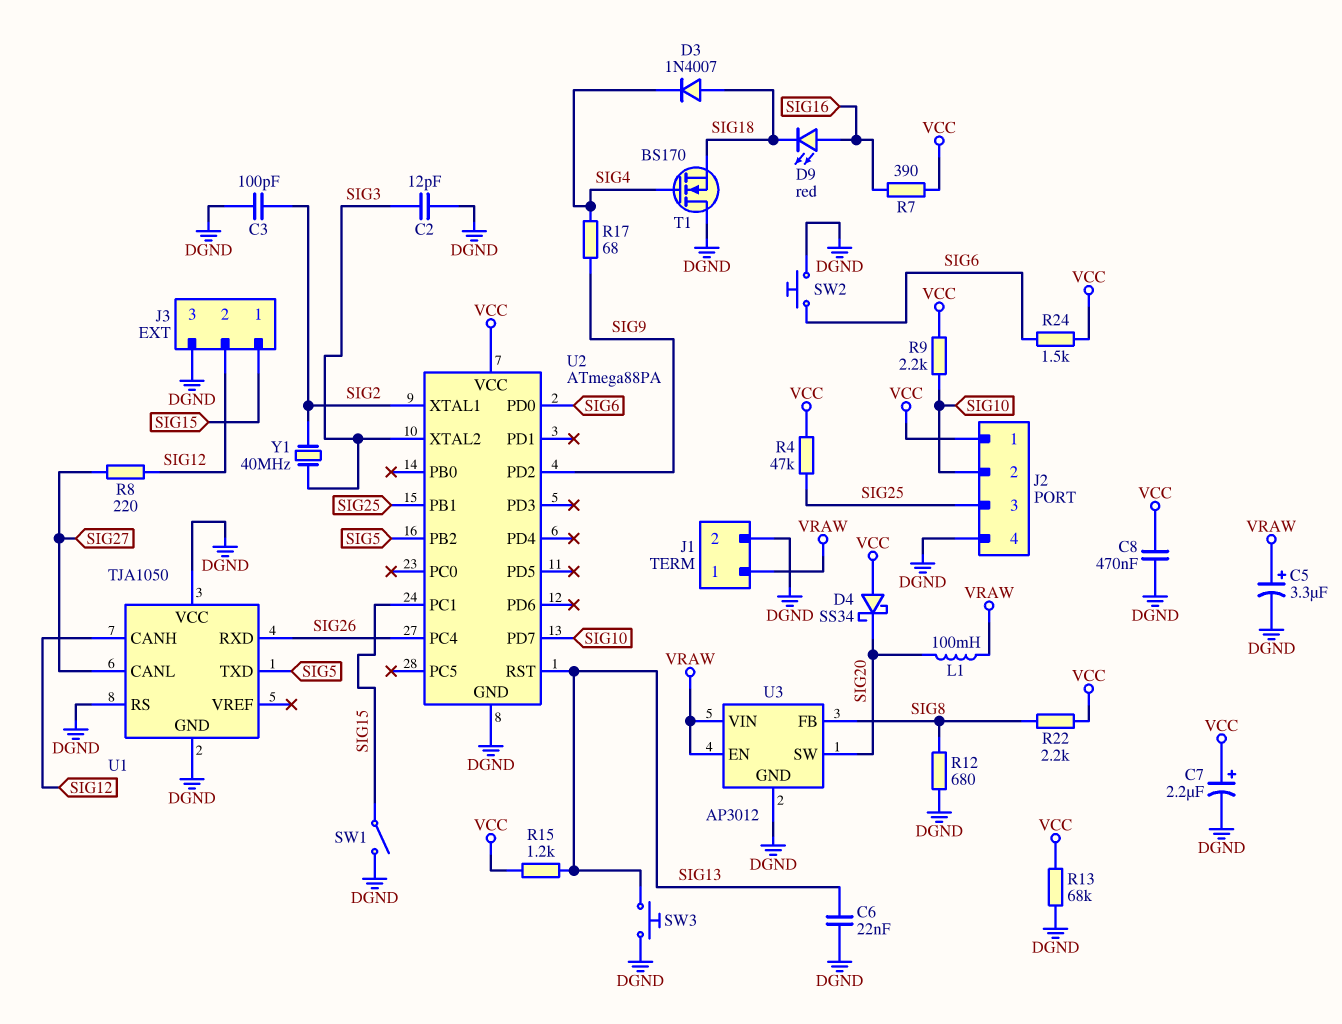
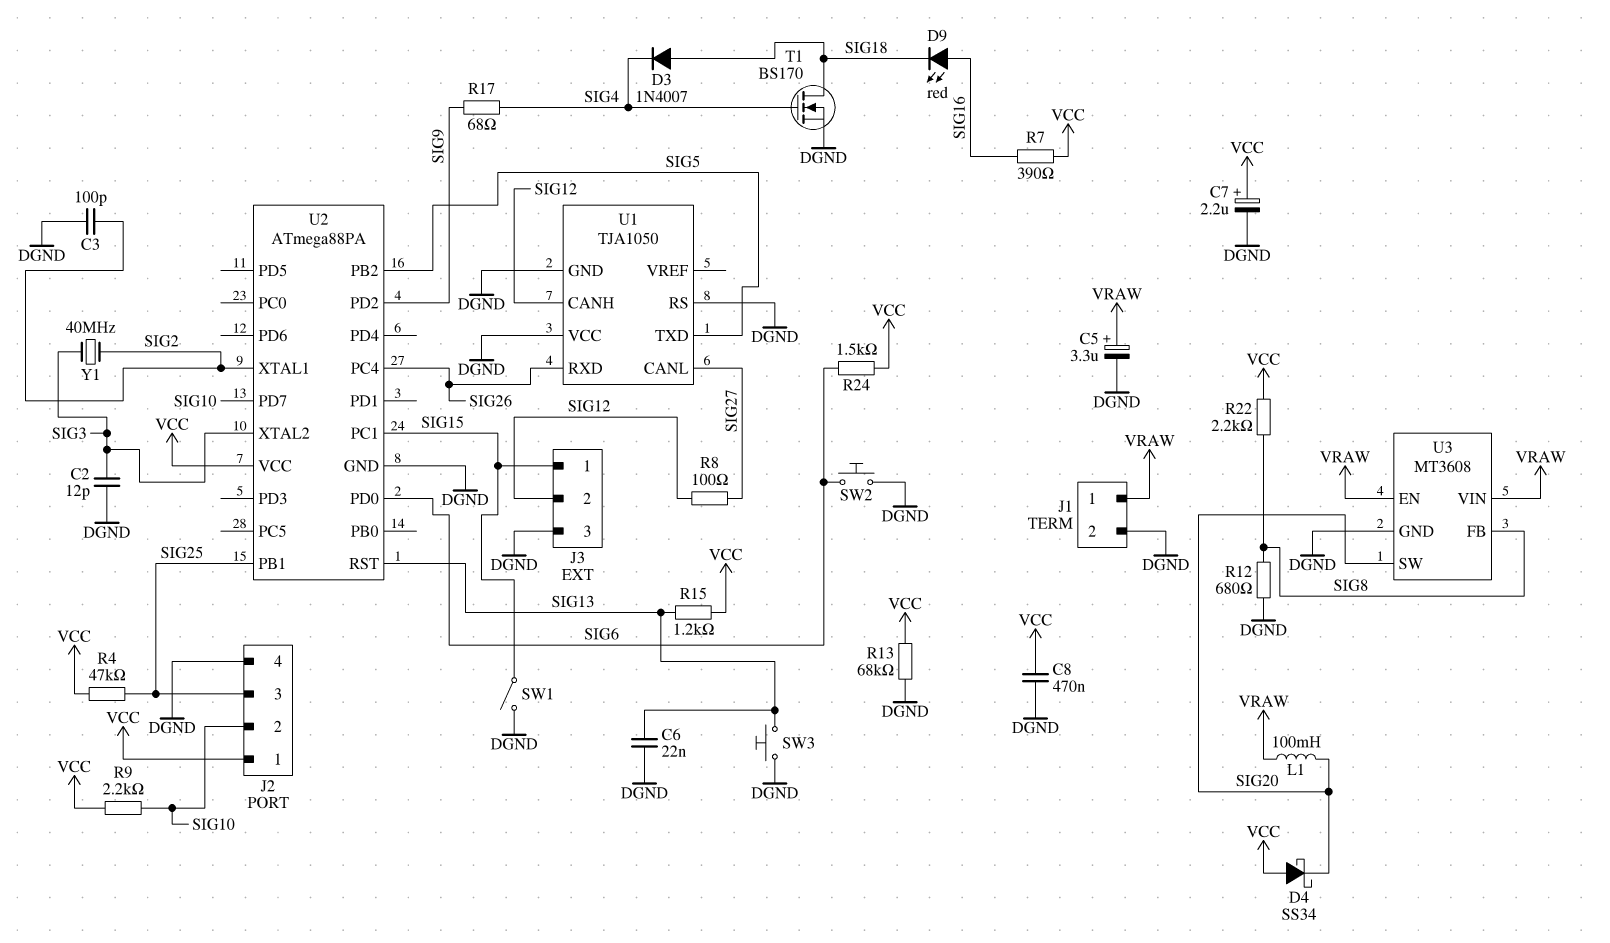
R8: 220 (SIG12, SIG27) -> 100 (SIG12, SIG27)
T1: NMOS BS170 (G SIG4, D DGND, S SIG18) -> NMOS BS170 (G SIG4, D SIG18, S DGND)
U3: AP3012 -> MT3608

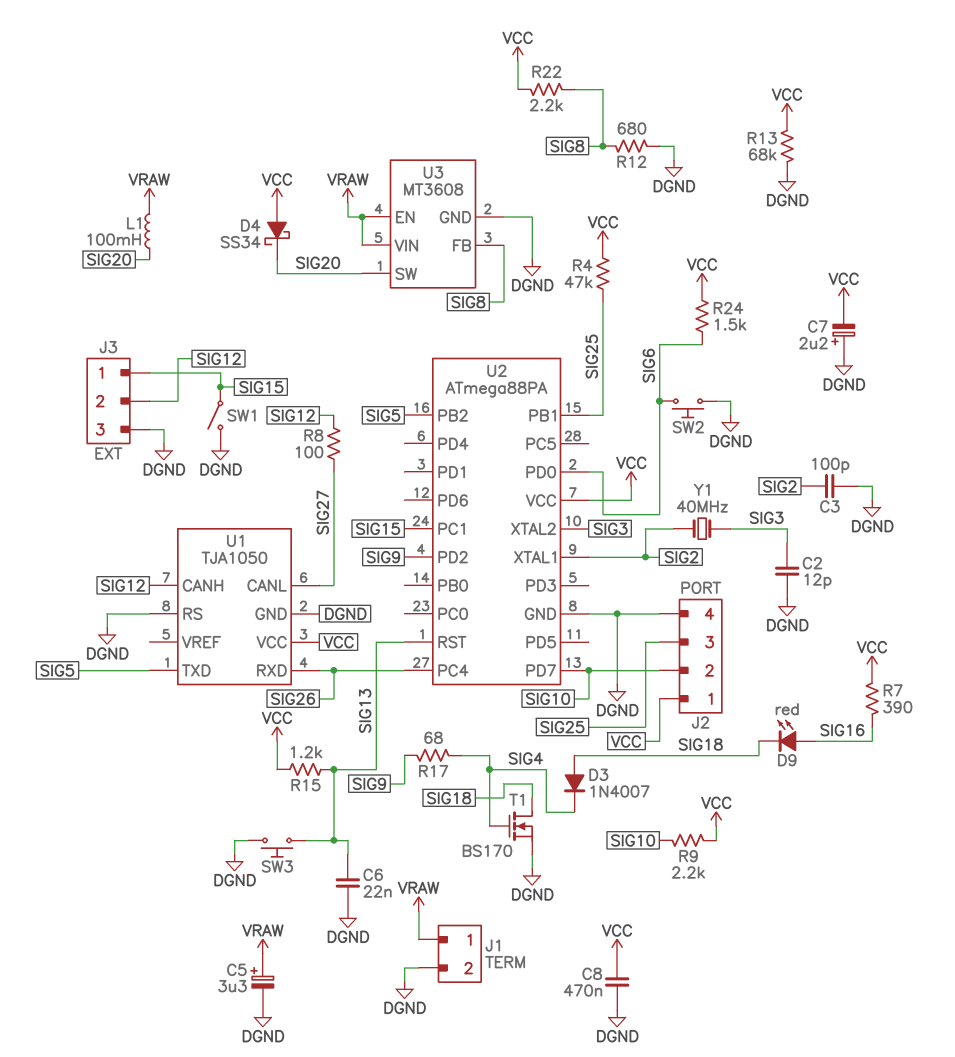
C7: 2.2uF (plus VCC, minus DGND) -> 2.2uF (plus DGND, minus VCC)
U1 pin VCC: DGND -> VCC

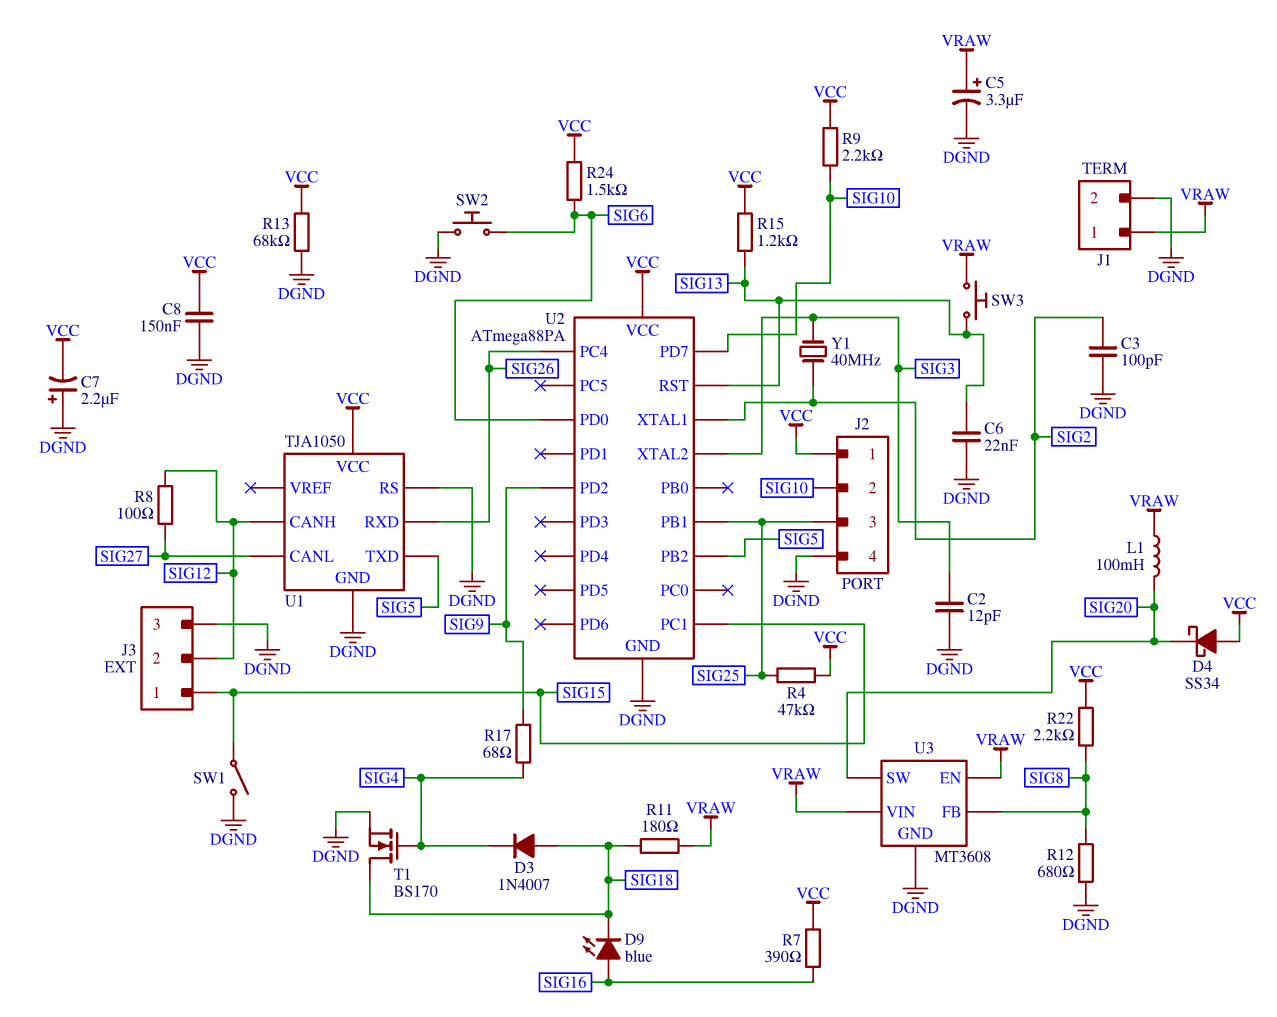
C8: 470nF (DGND, VCC) -> 150nF (DGND, VCC)
D9: LED red (A SIG16, K SIG18) -> LED blue (A SIG16, K SIG18)
R11: none -> 180 (SIG18, VRAW)
SW3: button (DGND, SIG13) -> button (SIG13, VRAW)

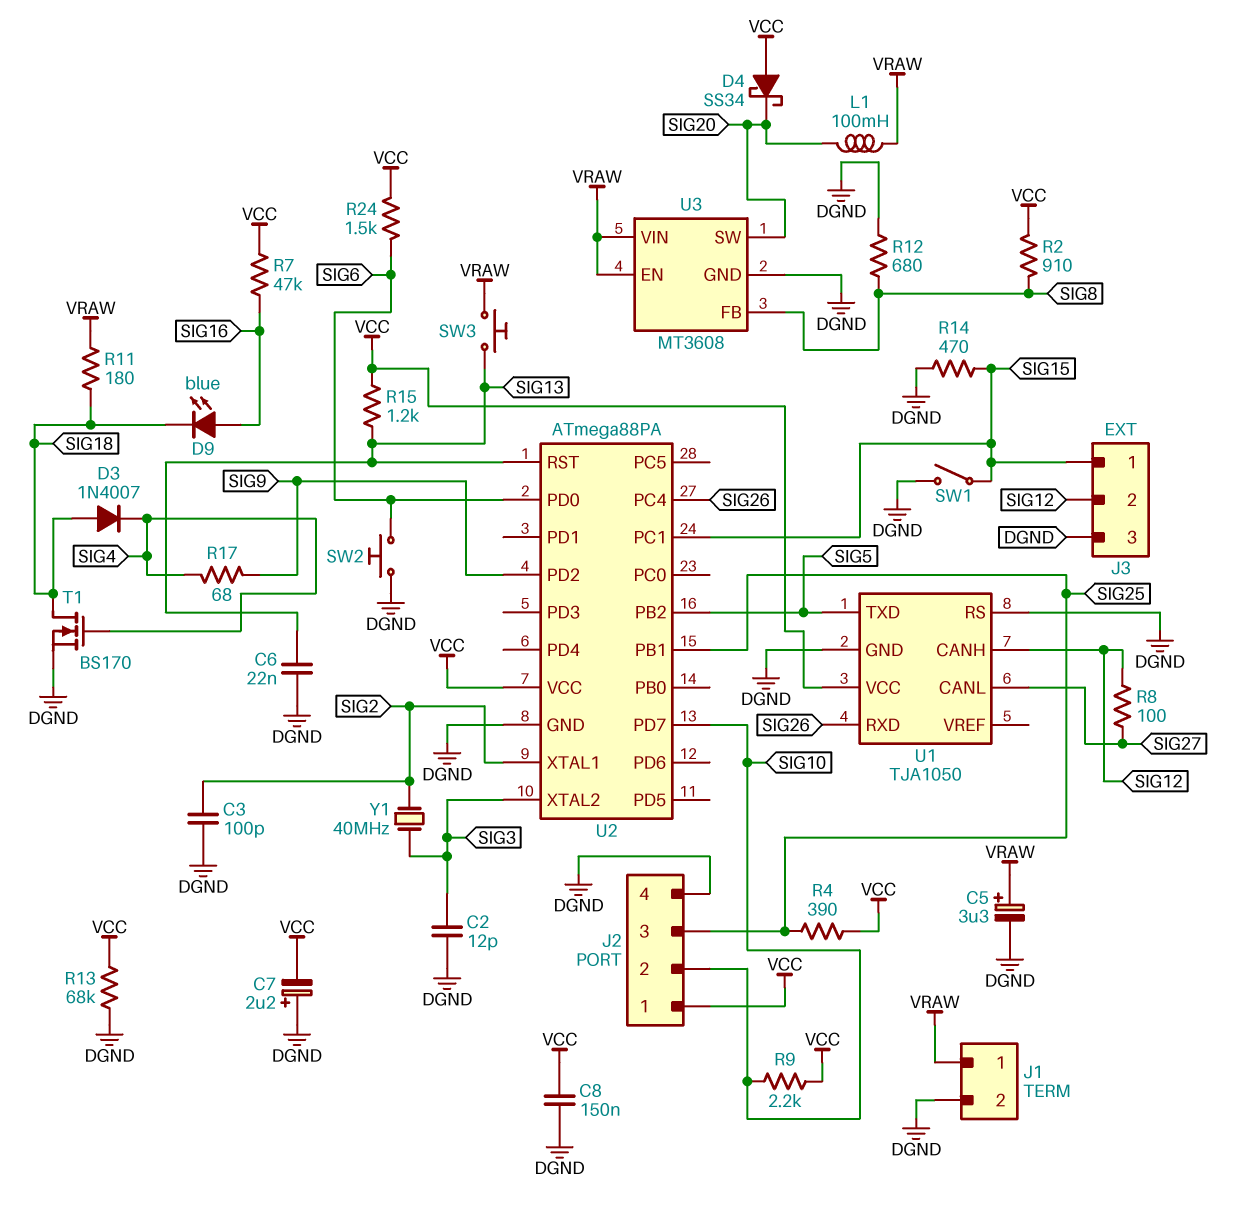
R2: none -> 910 (SIG8, VCC)
R4: 47k (SIG25, VCC) -> 390 (SIG25, VCC)
R7: 390 (SIG16, VCC) -> 47k (SIG16, VCC)
R14: none -> 470 (DGND, SIG15)
R22: 2.2k (SIG8, VCC) -> none

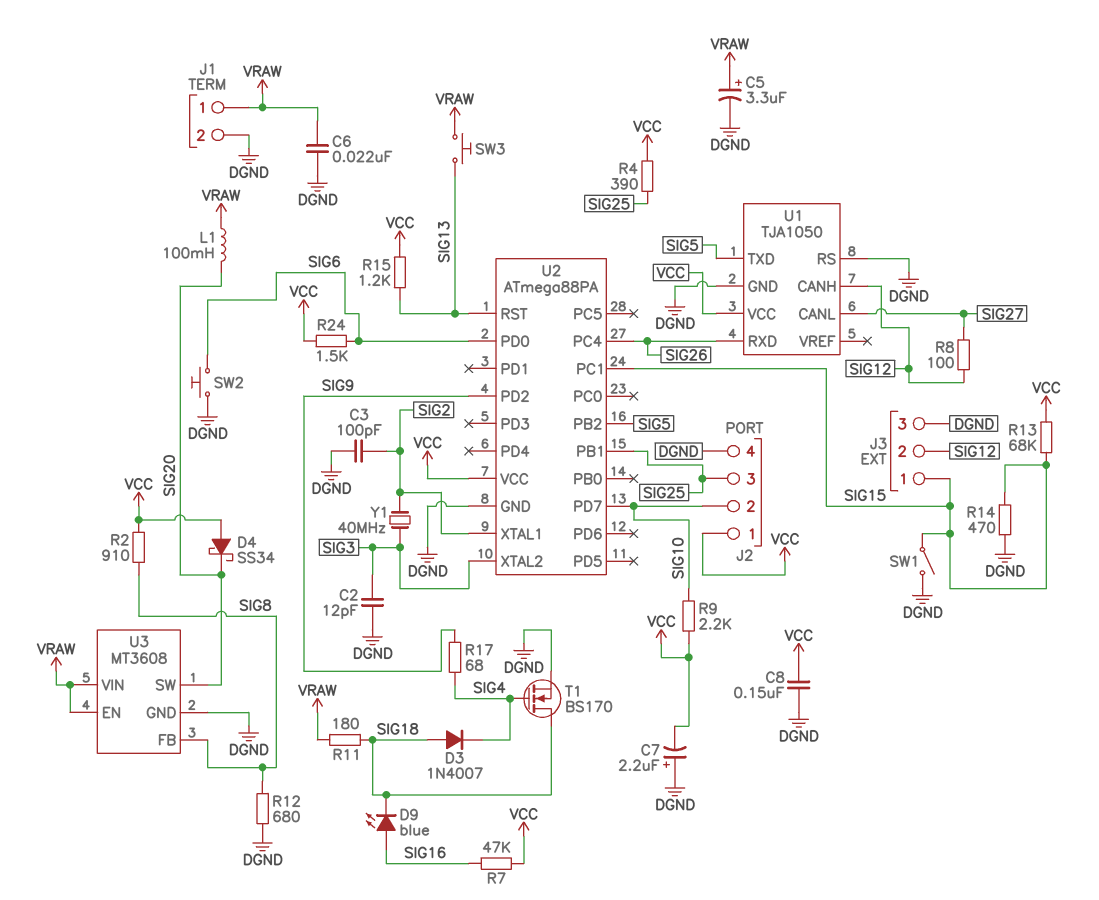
C6: 22nF (DGND, SIG13) -> 22nF (DGND, VRAW)
R13: 68k (DGND, VCC) -> 68k (SIG15, VCC)

